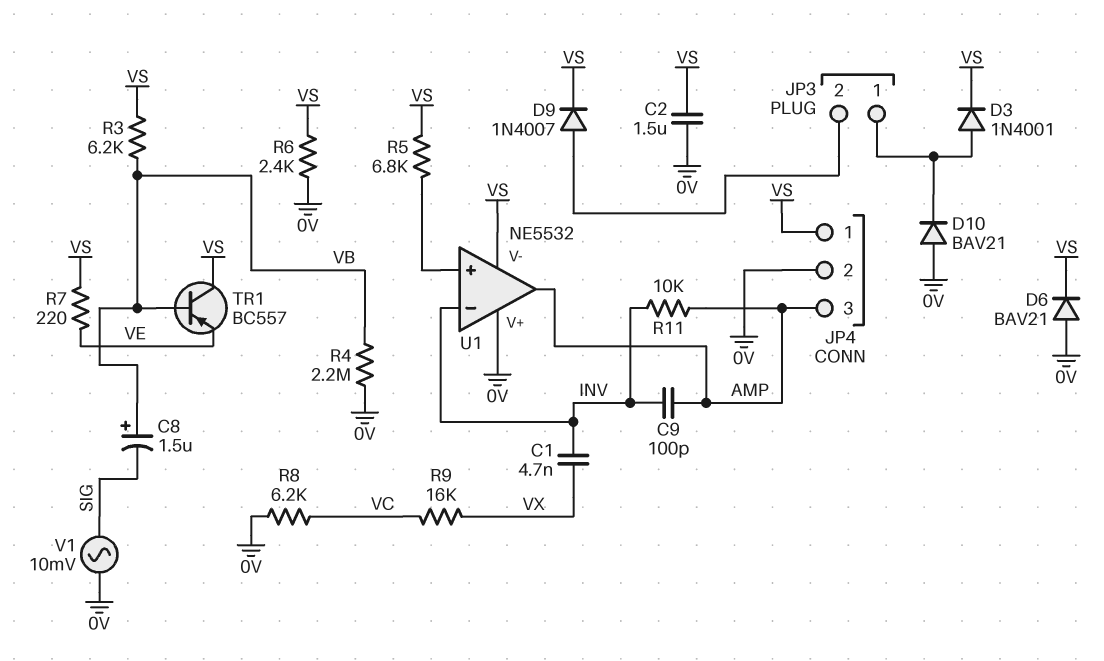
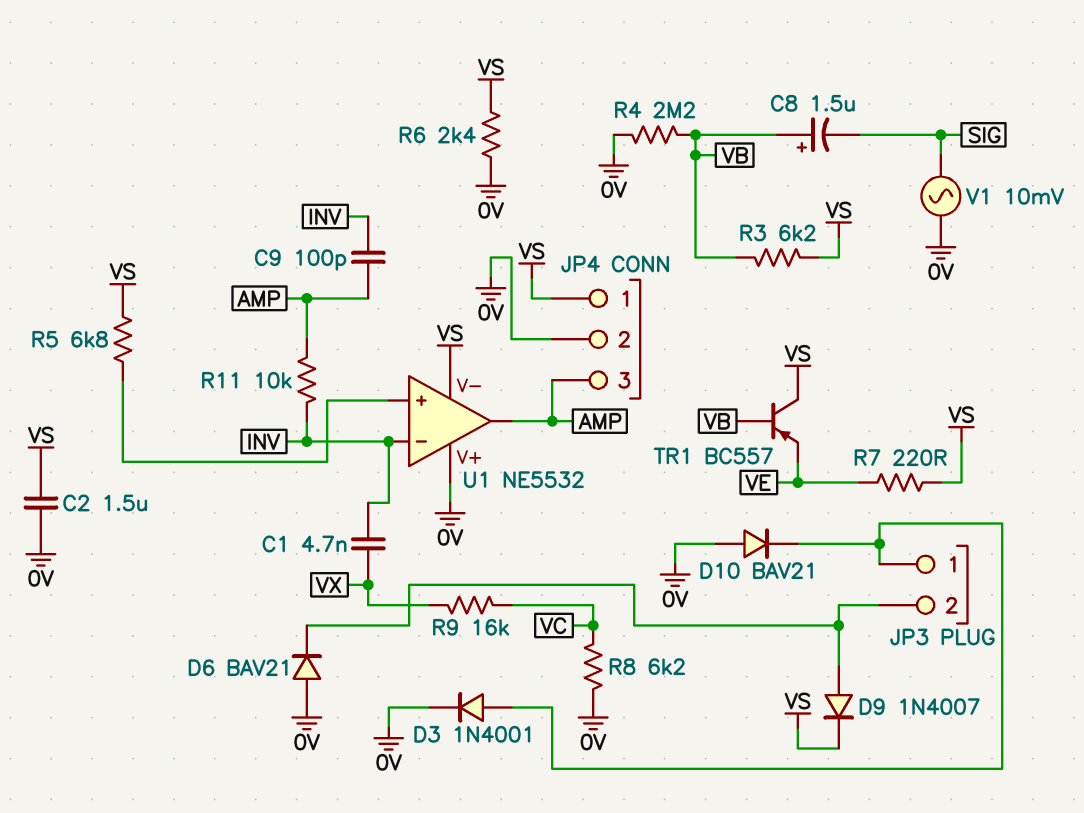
D3: diode 1N4001 (A JP3/1, K VS) -> diode 1N4001 (A JP3/1, K 0V)
D6: diode BAV21 (A 0V, K VS) -> diode BAV21 (A 0V, K JP3/2)

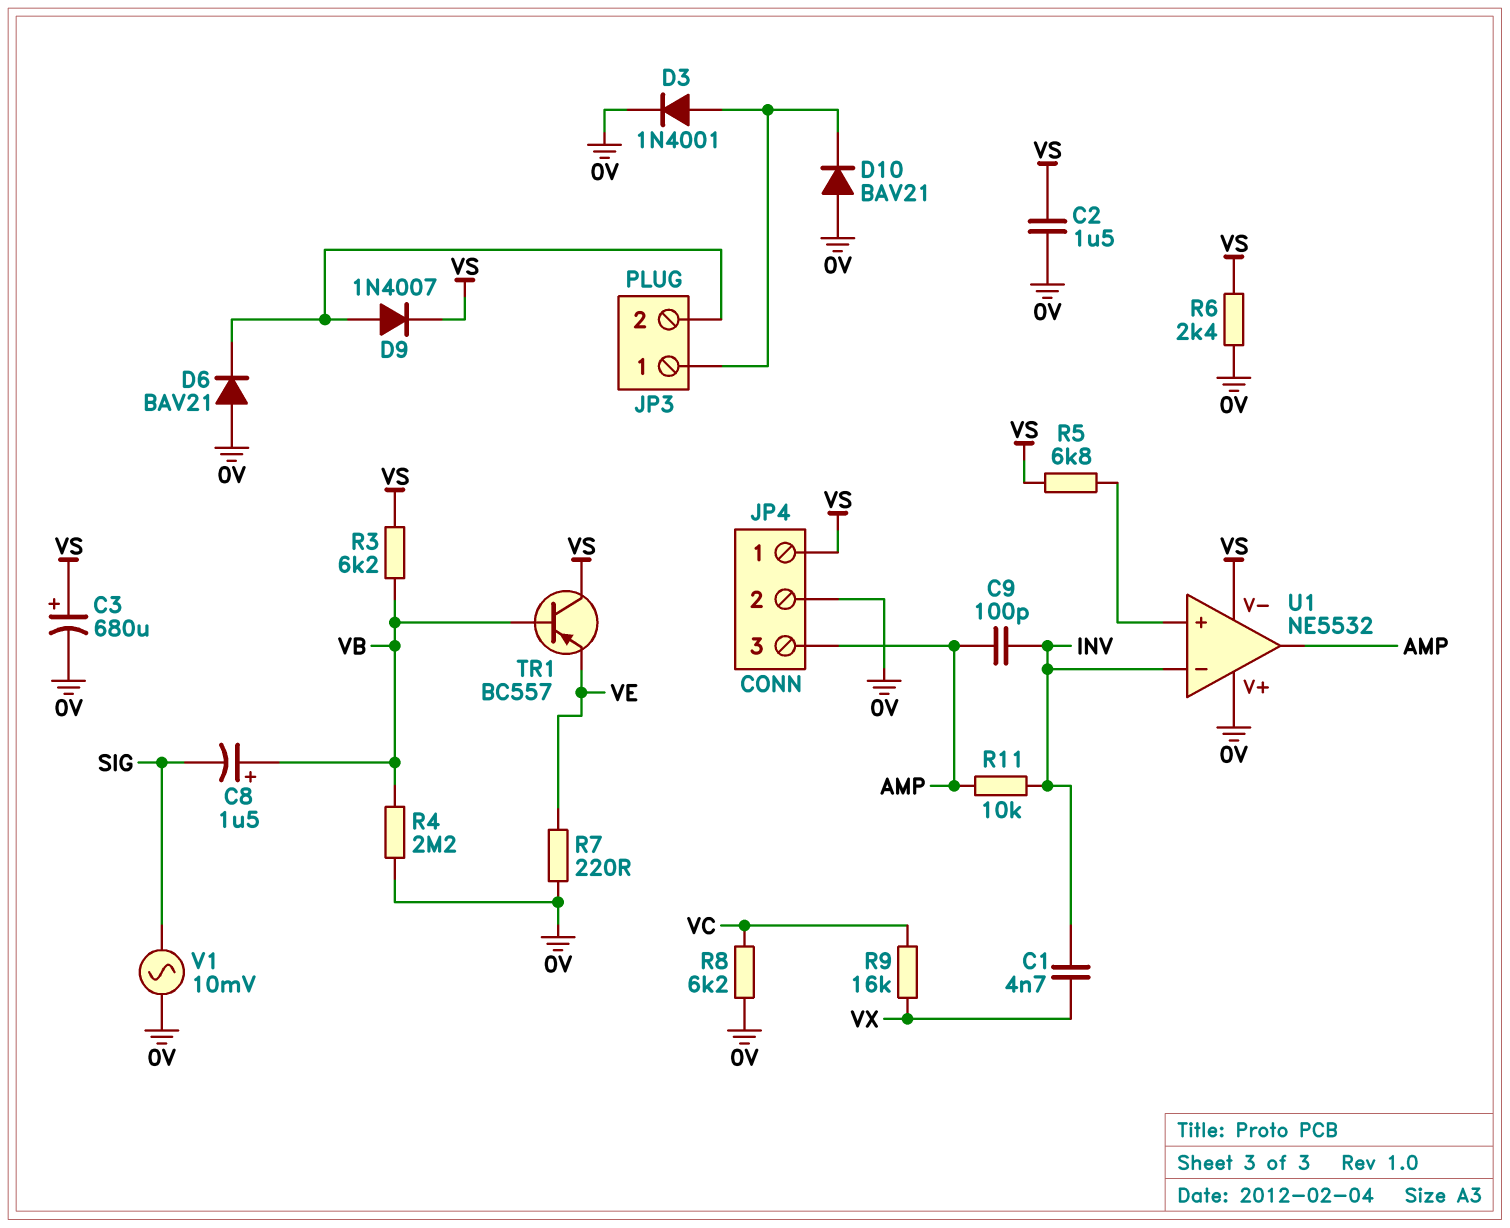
C3: none -> 680uF (plus VS, minus 0V)
R7: 220 (VE, VS) -> 220 (0V, VE)

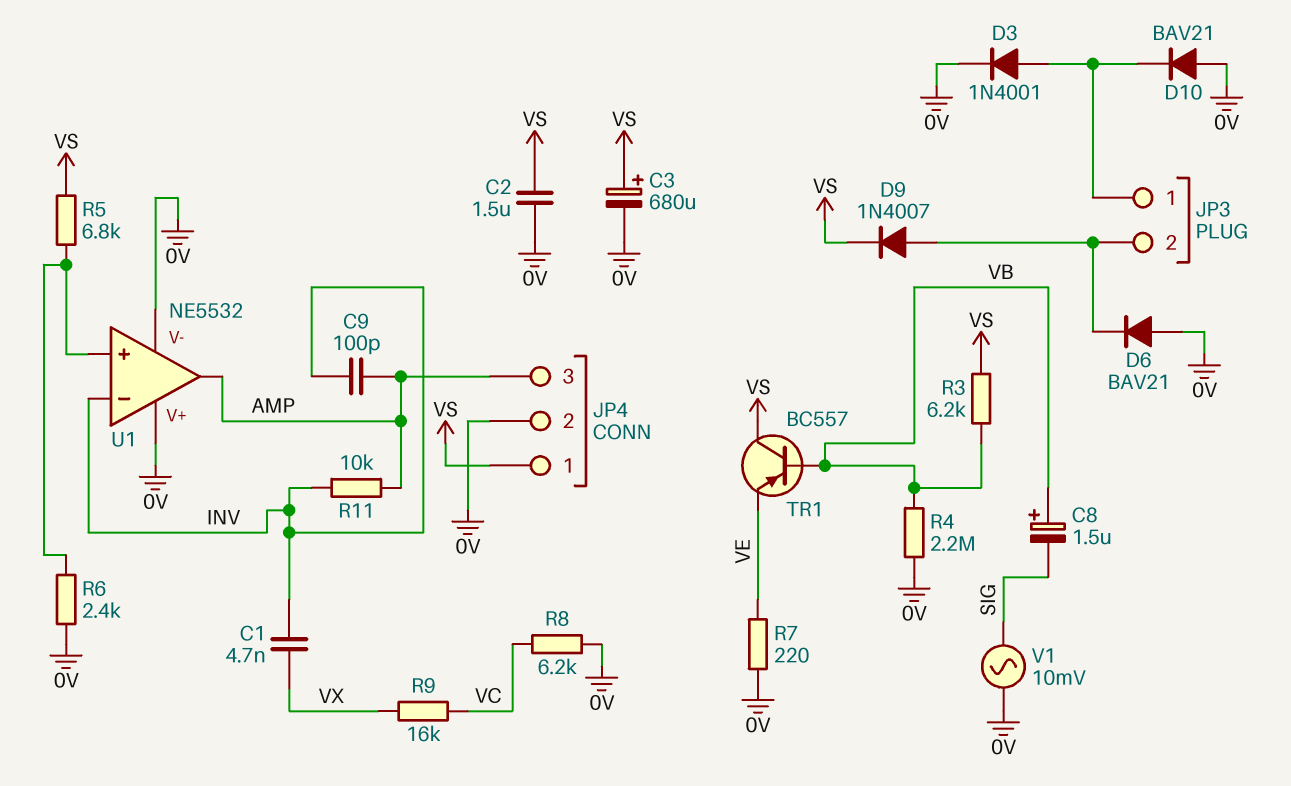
R6: 2.4k (0V, VS) -> 2.4k (0V, U1/in+)
U1 pin V-: VS -> 0V

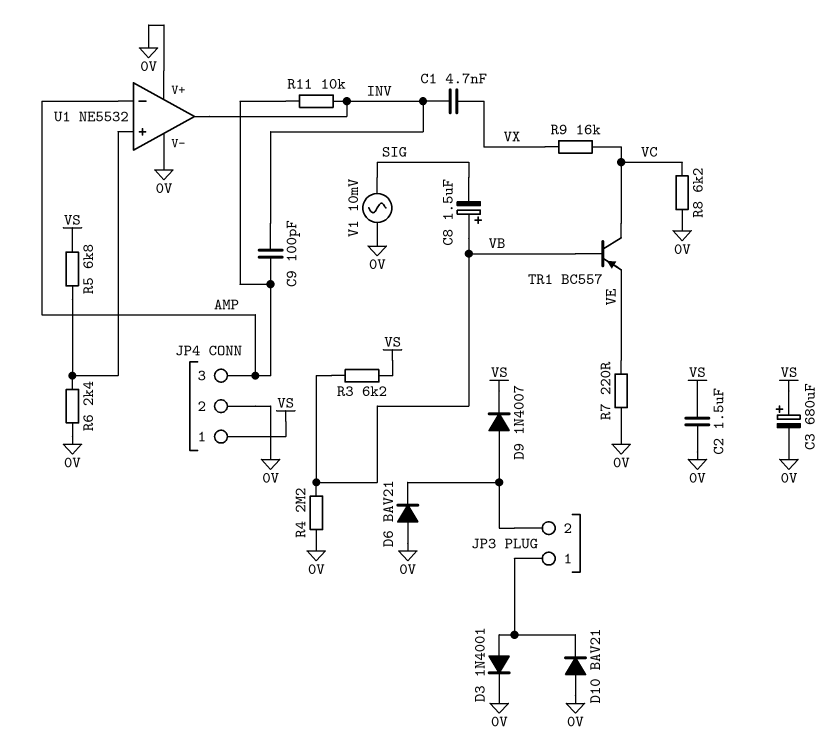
TR1: PNP BC557 (B VB, C VS, E VE) -> PNP BC557 (B VB, C VC, E VE)
U1 pin in-: INV -> AMP
U1 pin out: AMP -> INV

